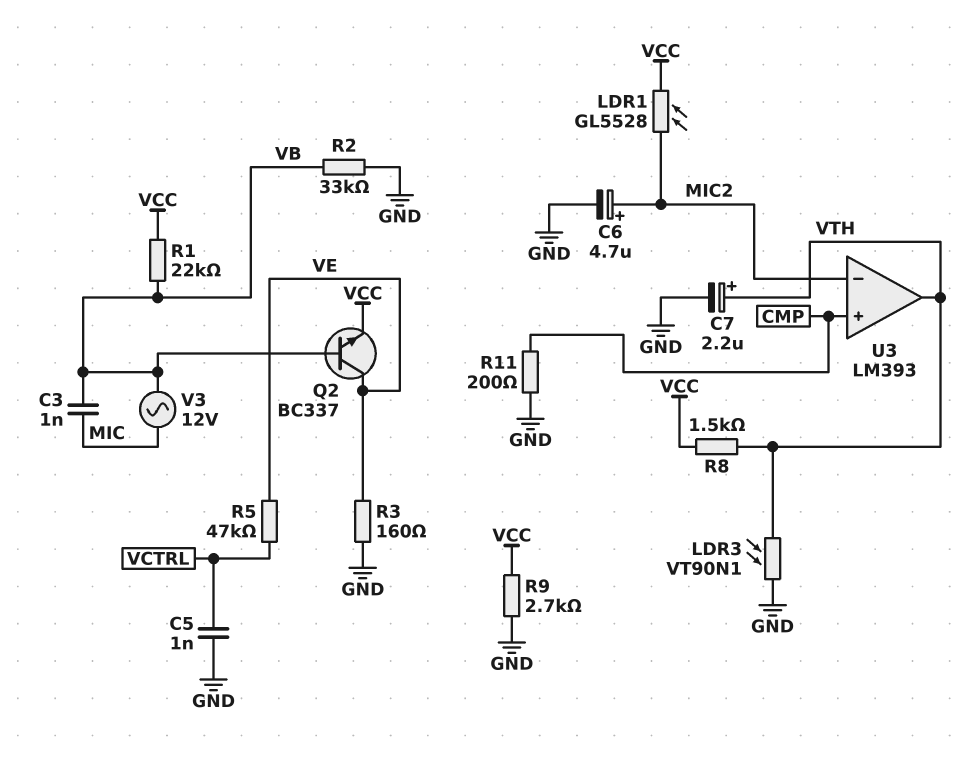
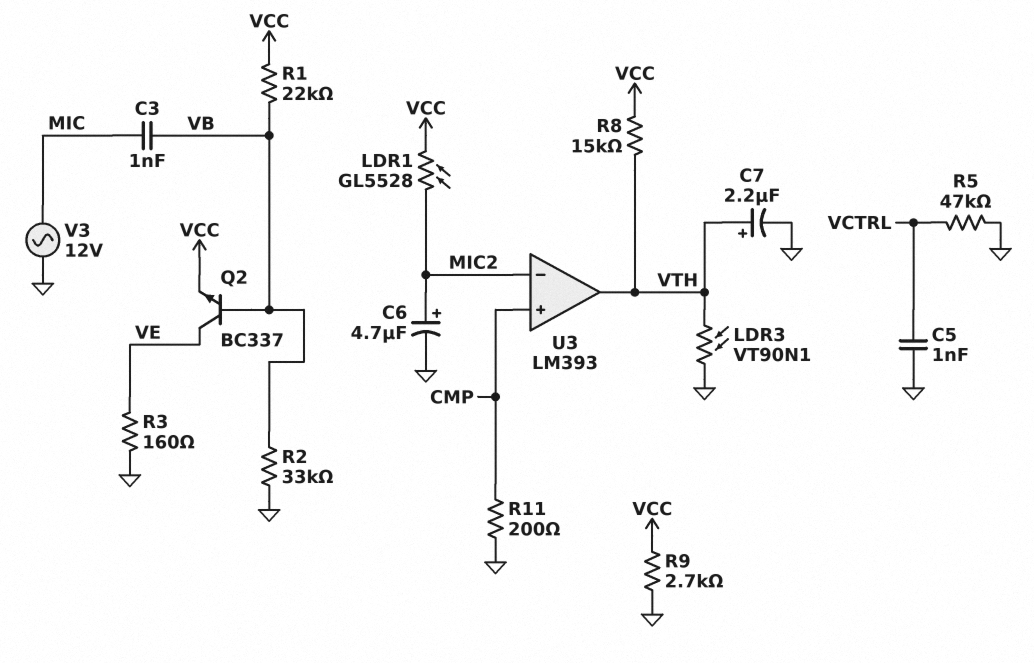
R5: 47k (VCTRL, VE) -> 47k (GND, VCTRL)
R8: 1.5k (VCC, VTH) -> 15k (VCC, VTH)
V3: AC 12V (MIC, VB) -> AC 12V (GND, MIC)

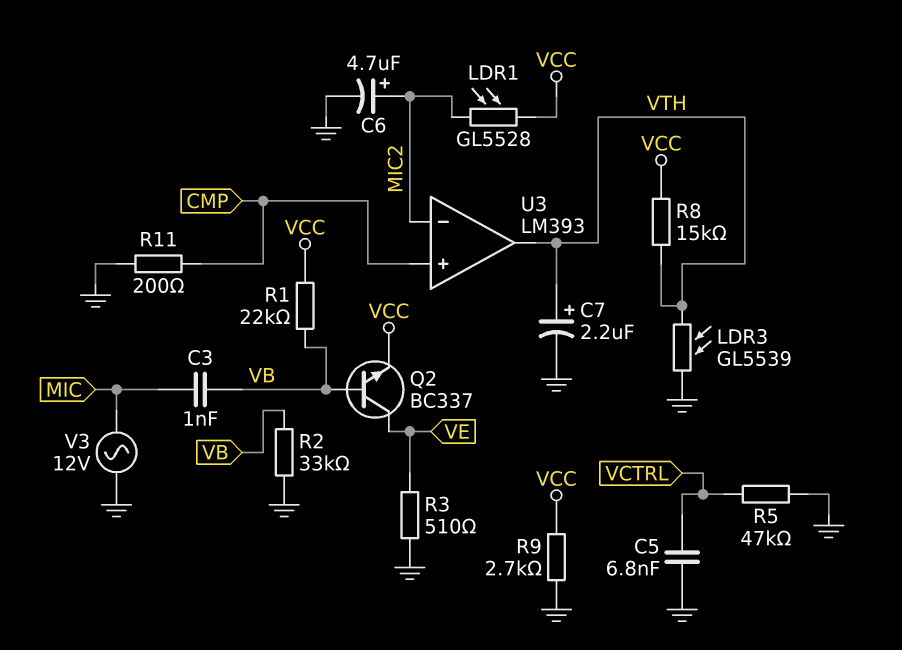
C5: 1nF (GND, VCTRL) -> 6.8nF (GND, VCTRL)
LDR3: VT90N1 (GND, VTH) -> GL5539 (GND, VTH)
R3: 160 (GND, VE) -> 510 (GND, VE)

